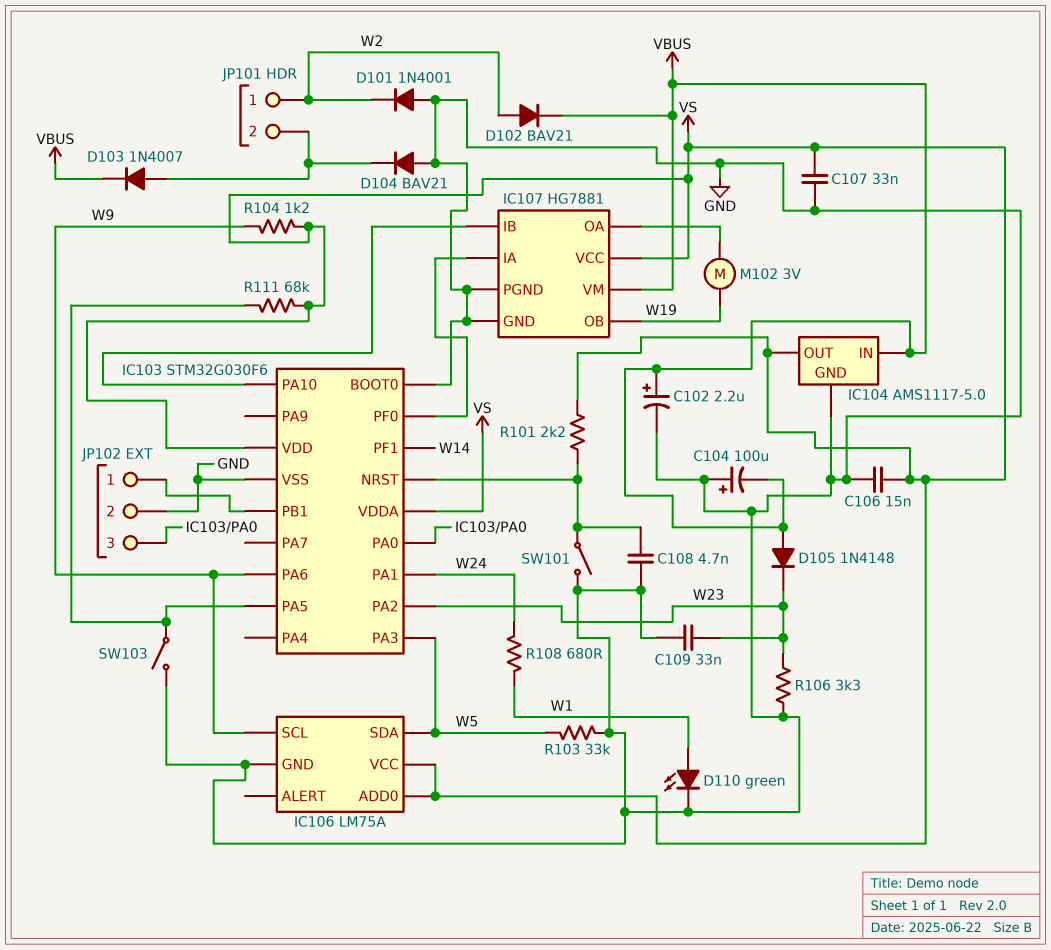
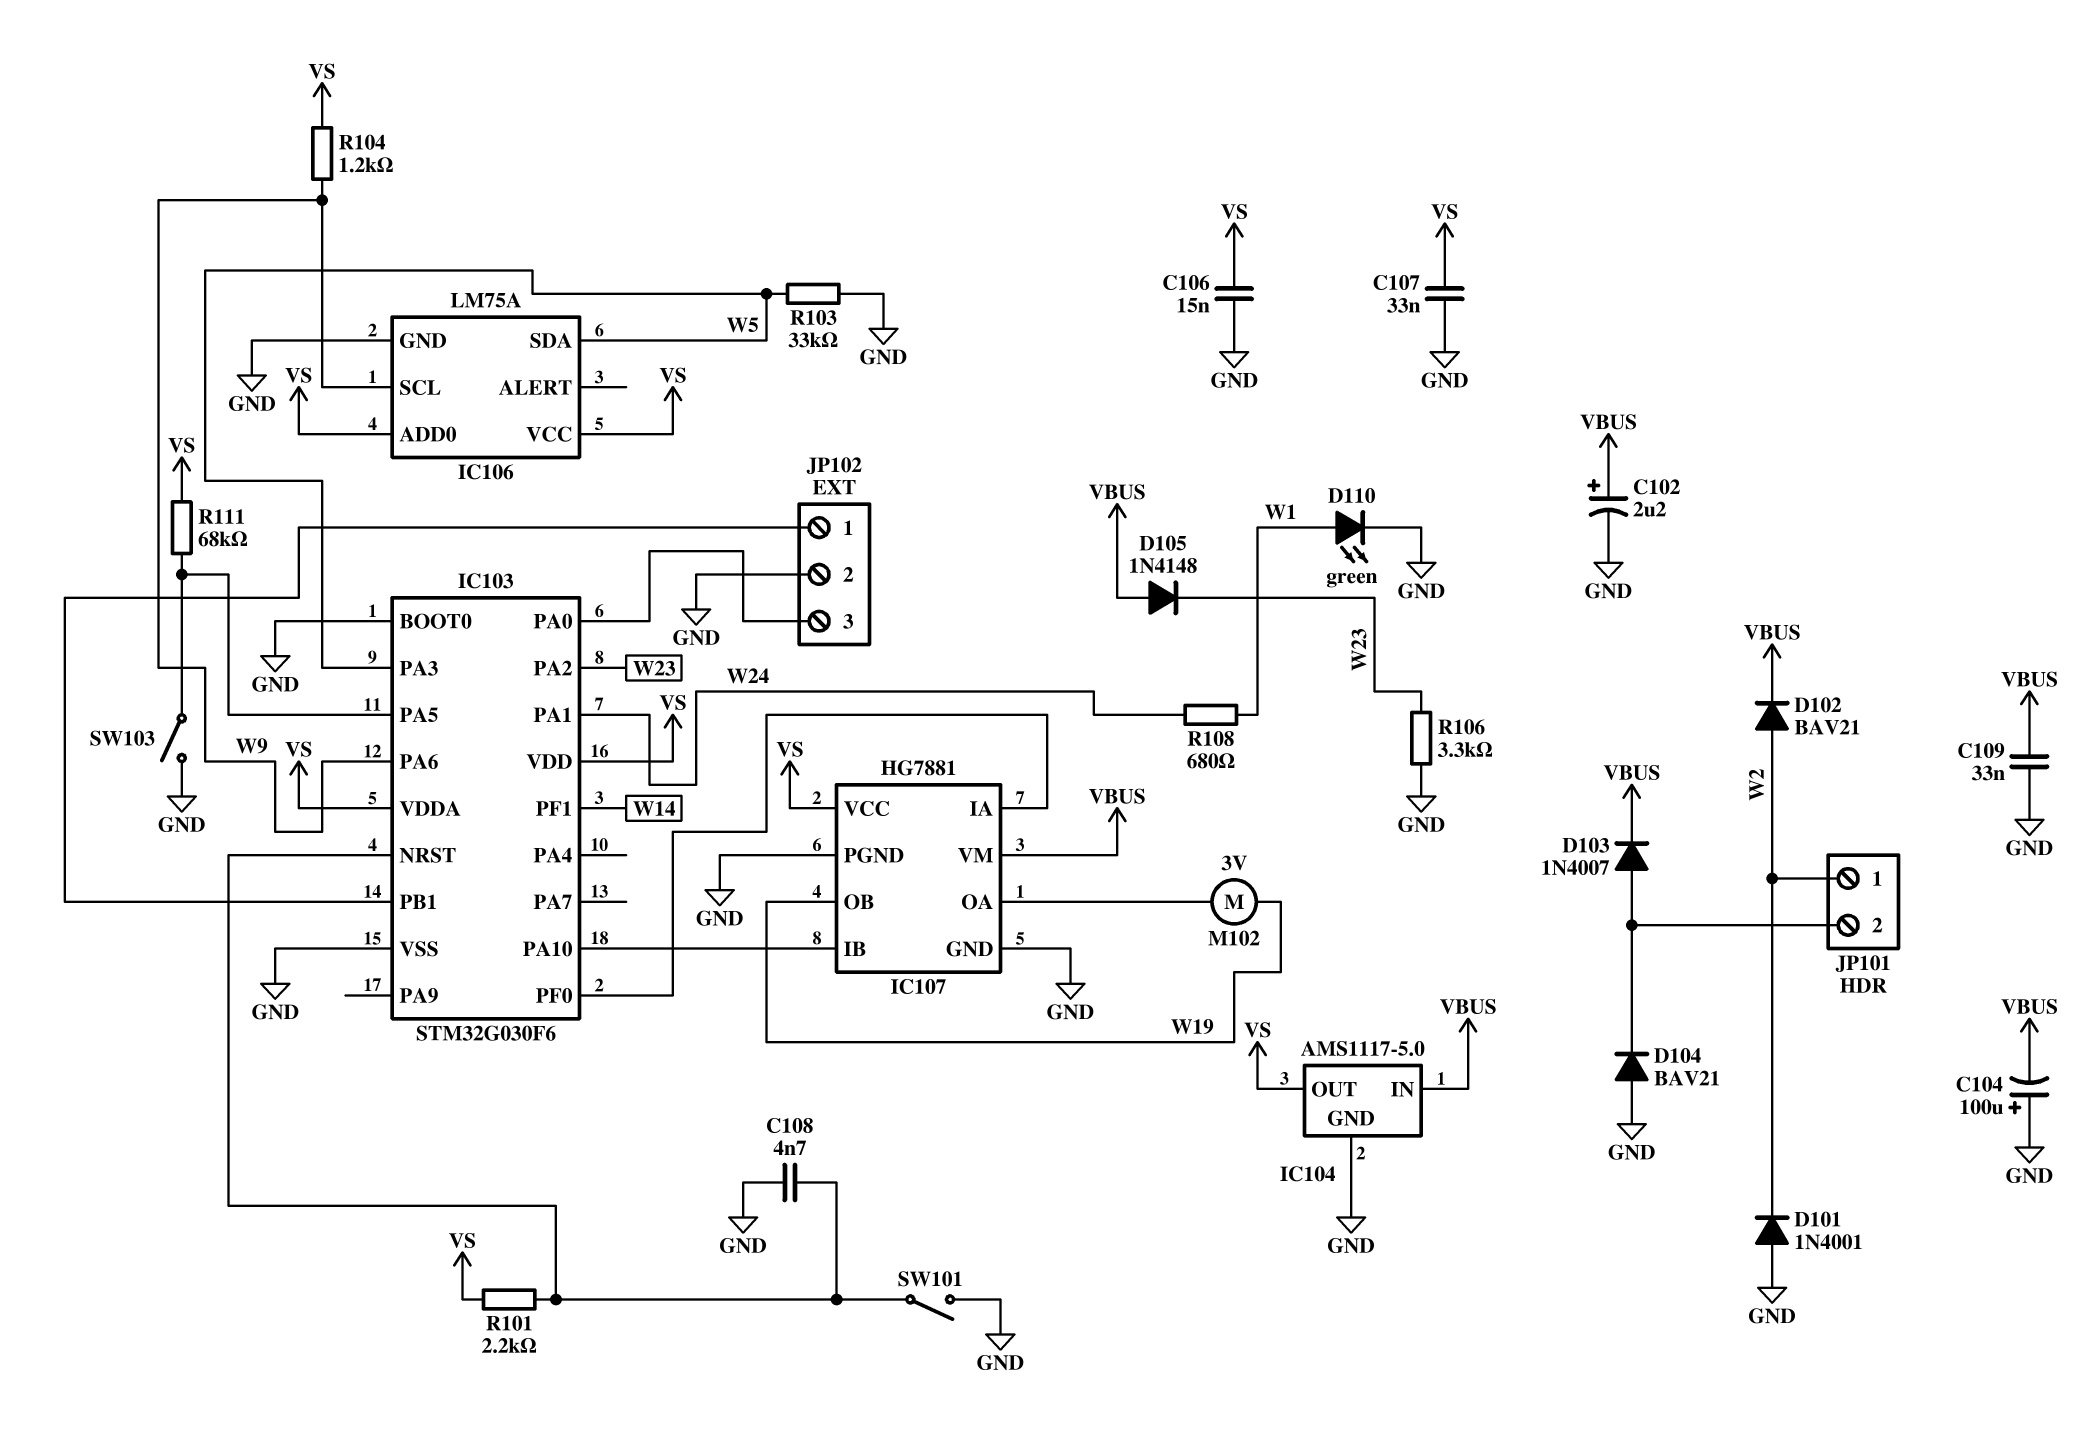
C109: 33nF (GND, W23) -> 33nF (GND, VBUS)

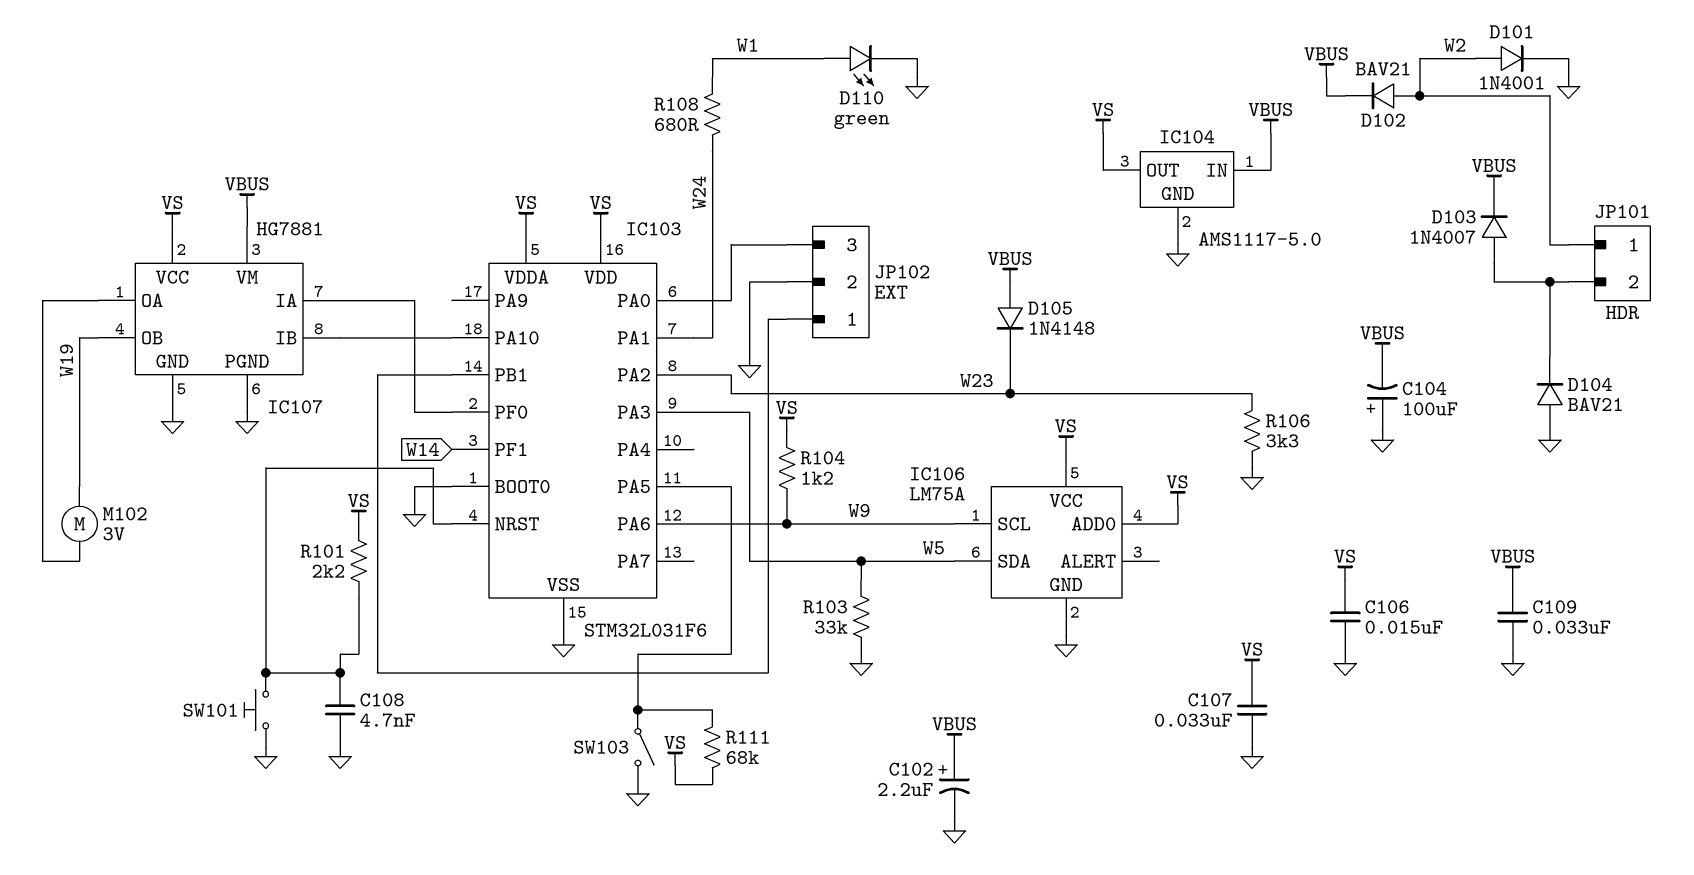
D101: diode 1N4001 (A GND, K W2) -> diode 1N4001 (A W2, K GND)
IC103: STM32G030F6 -> STM32L031F6
SW101: switch (GND, IC103/NRST) -> button (GND, IC103/NRST)

